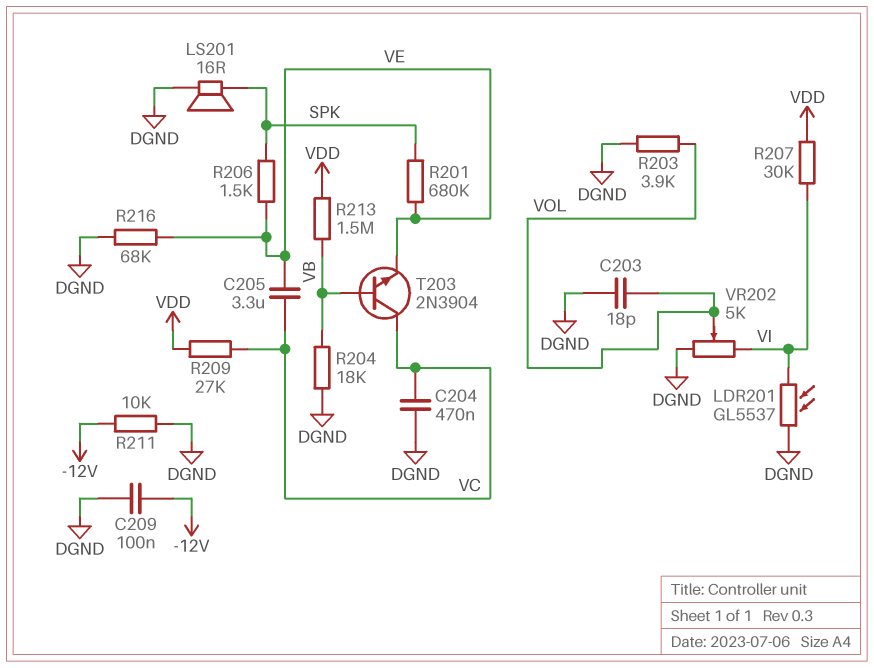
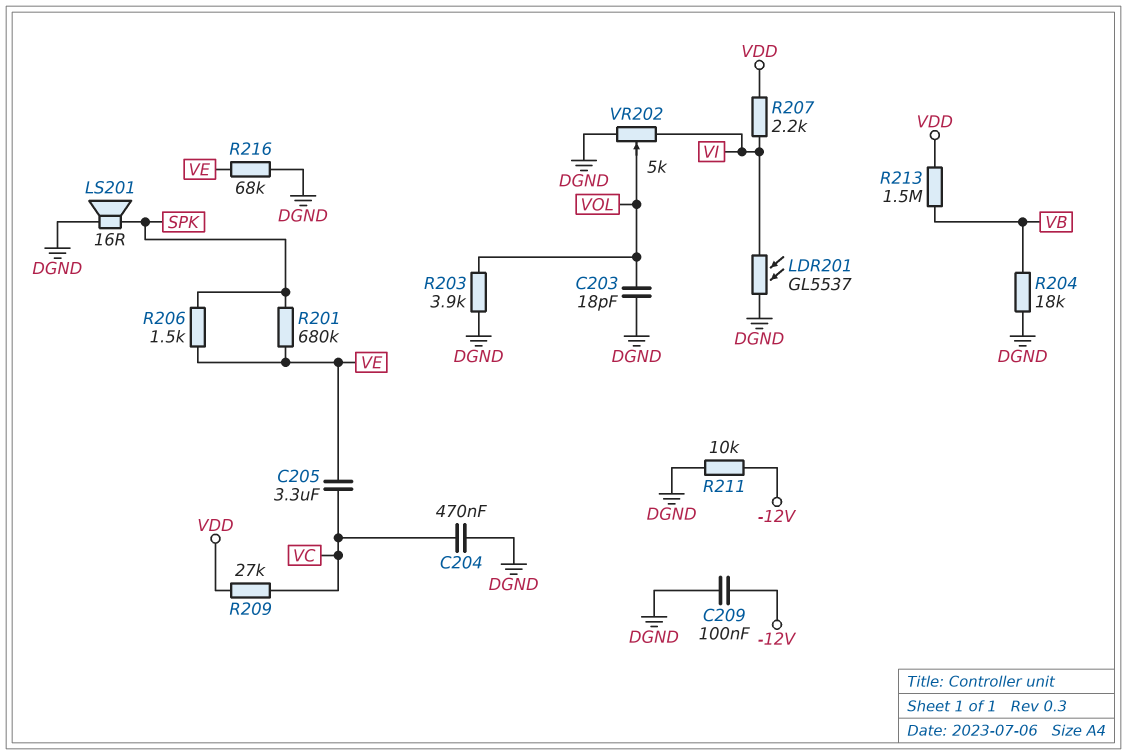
R207: 30k (VDD, VI) -> 2.2k (VDD, VI)
T203: NPN 2N3904 (B VB, C VC, E VE) -> none

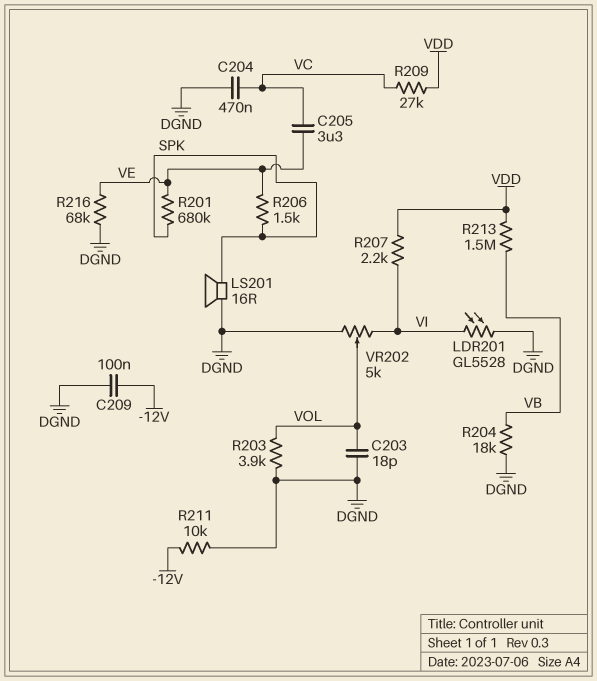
LDR201: GL5537 (DGND, VI) -> GL5528 (DGND, VI)

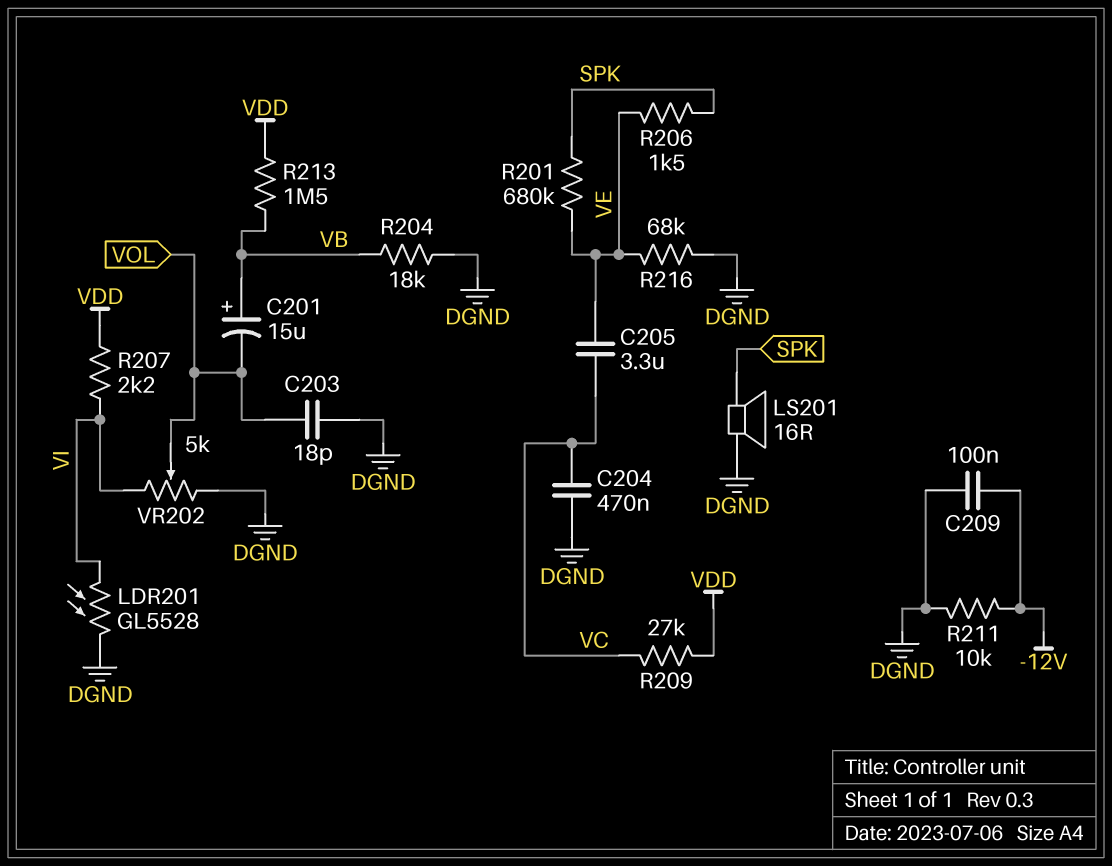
C201: none -> 15uF (plus VB, minus VOL)
R203: 3.9k (DGND, VOL) -> none

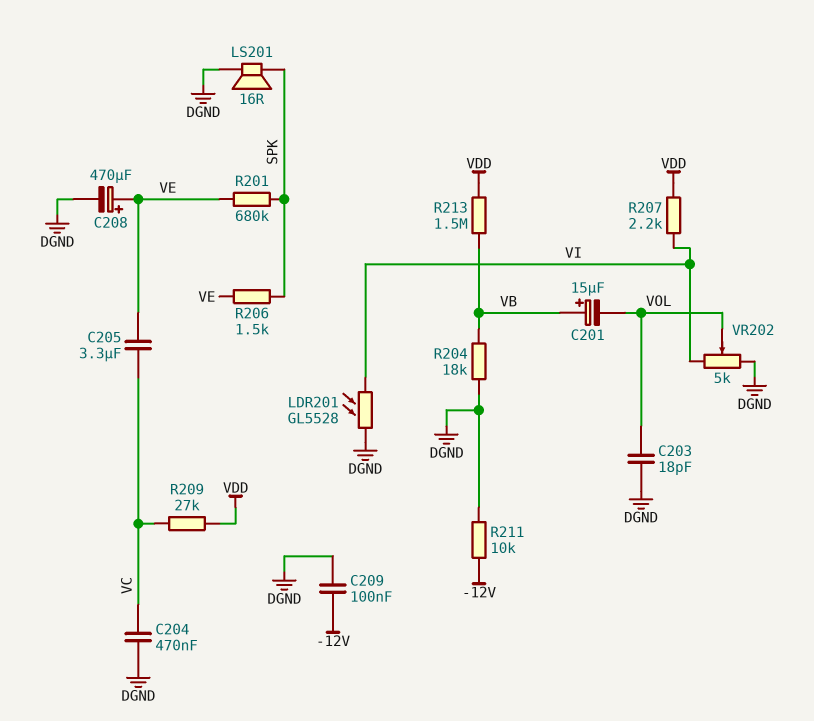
C208: none -> 470uF (plus VE, minus DGND)
R216: 68k (DGND, VE) -> none

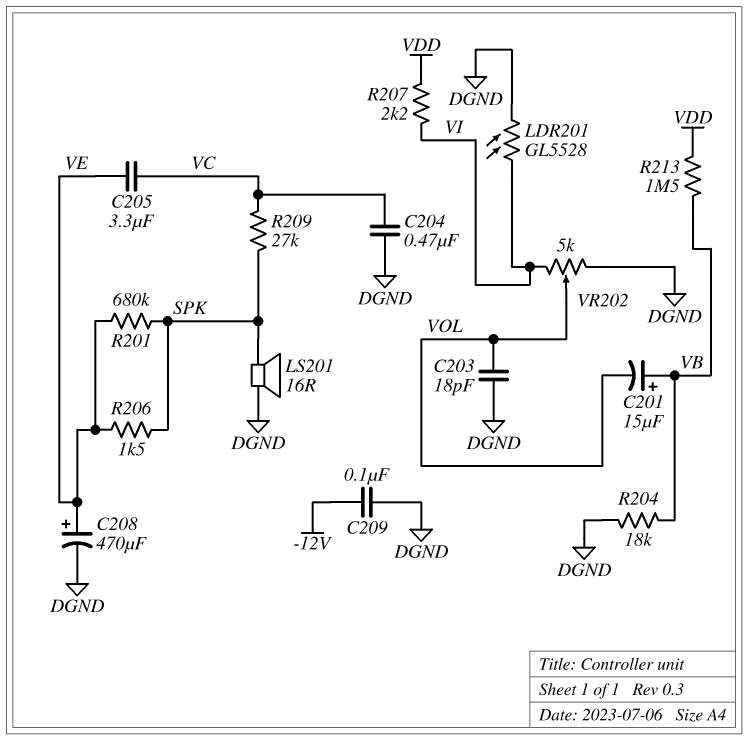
R209: 27k (VC, VDD) -> 27k (SPK, VC)
R211: 10k (-12V, DGND) -> none

